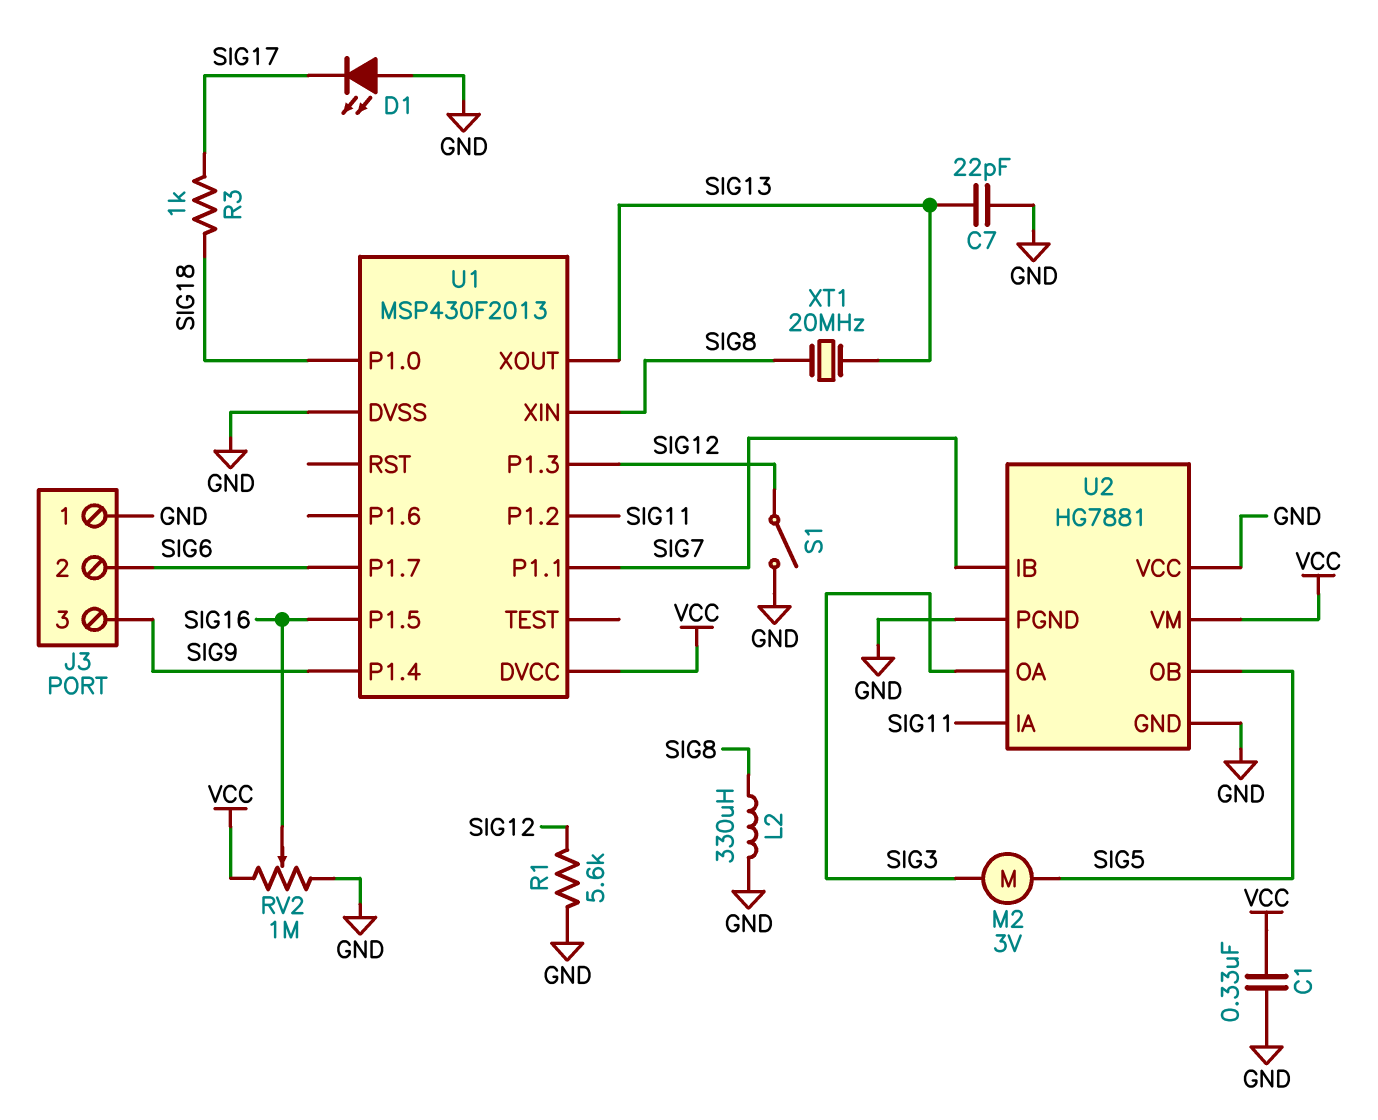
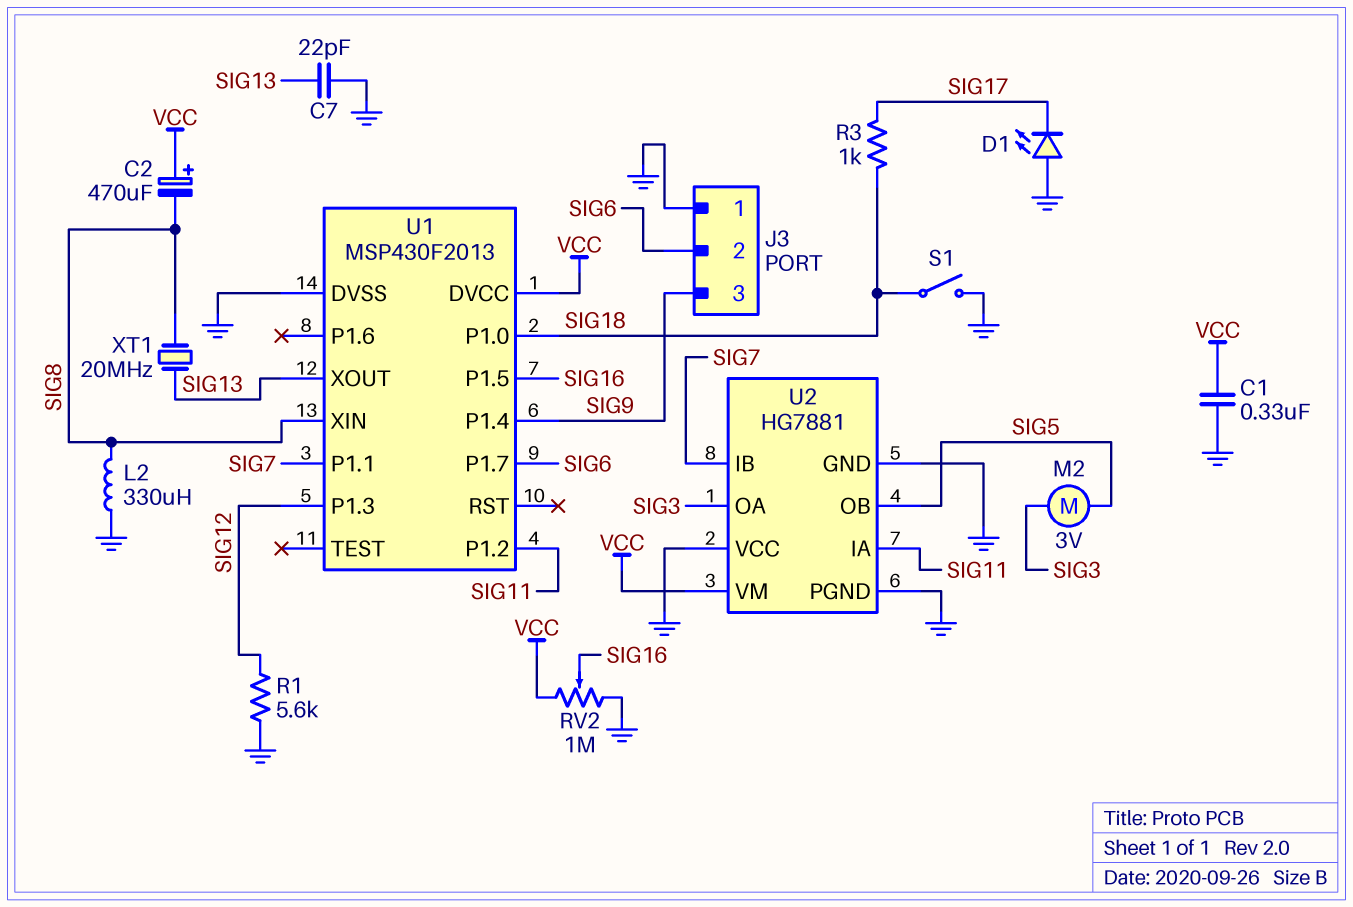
C2: none -> 470uF (plus VCC, minus SIG8)
S1: switch (GND, SIG12) -> switch (GND, SIG18)

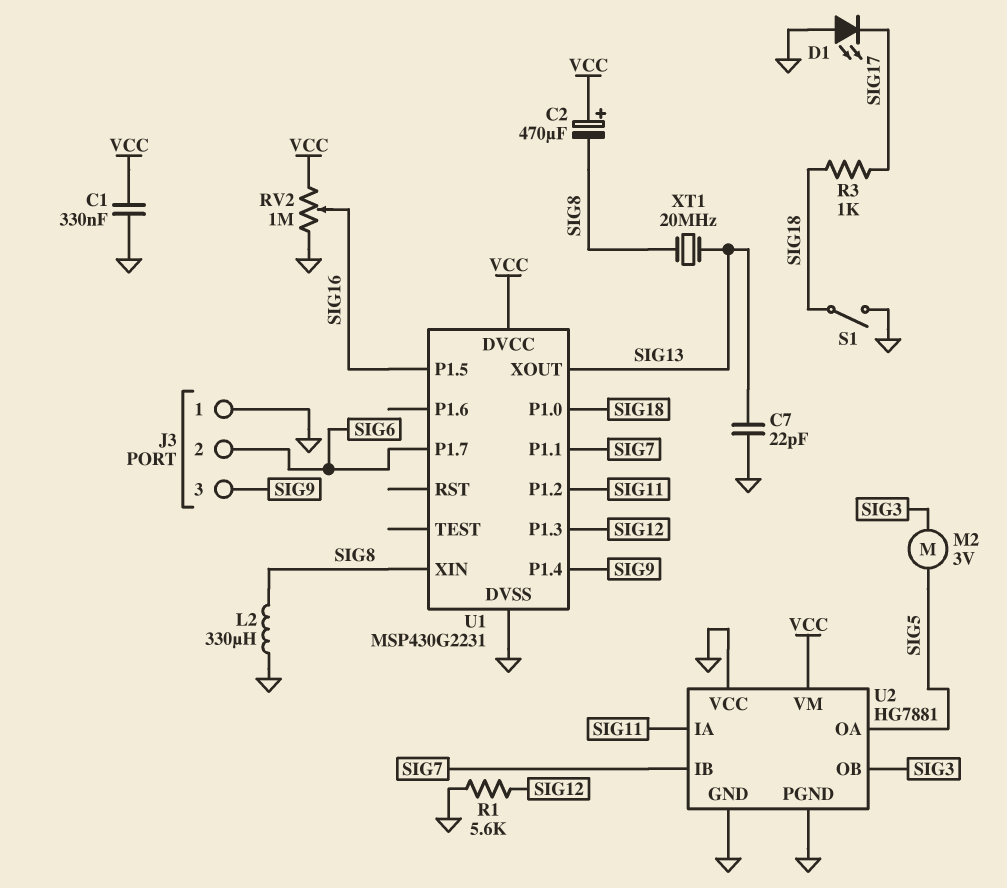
U1: MSP430F2013 -> MSP430G2231
U2 pin OA: SIG3 -> SIG5
U2 pin OB: SIG5 -> SIG3

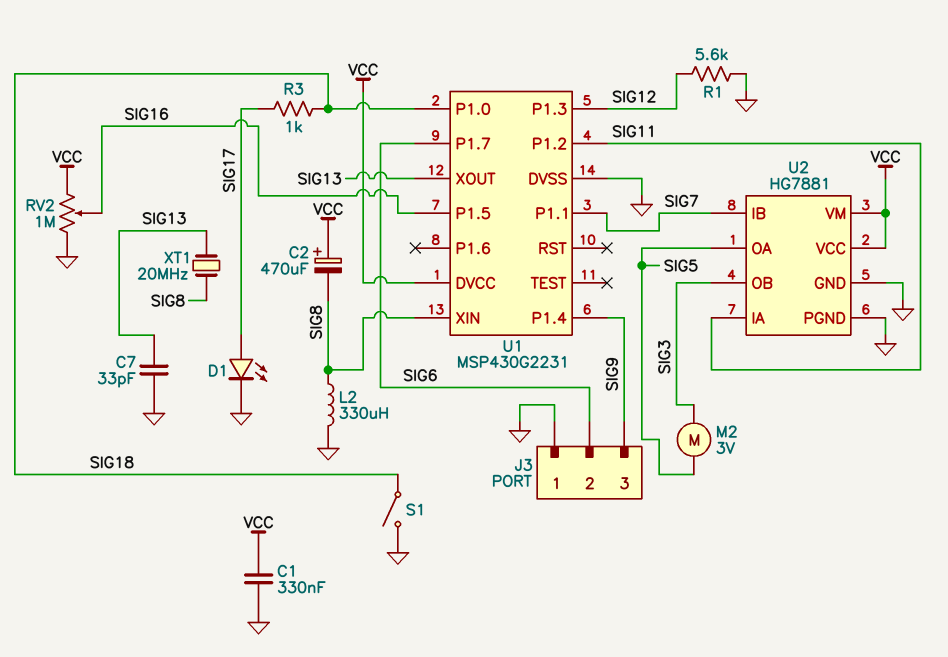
C7: 22pF (GND, SIG13) -> 33pF (GND, SIG13)
D1: LED (A GND, K SIG17) -> LED (A SIG17, K GND)
U2 pin VCC: GND -> VCC

